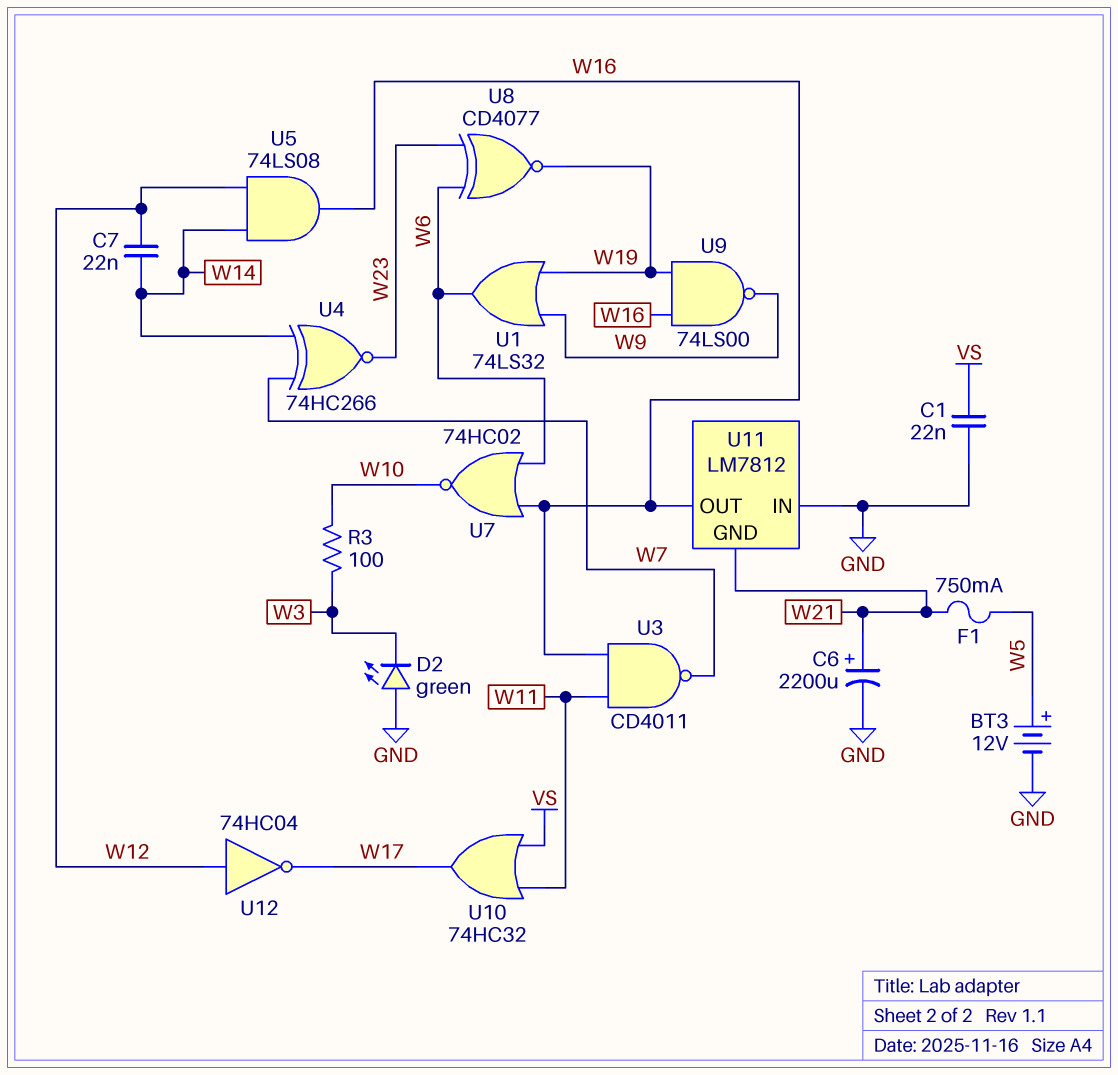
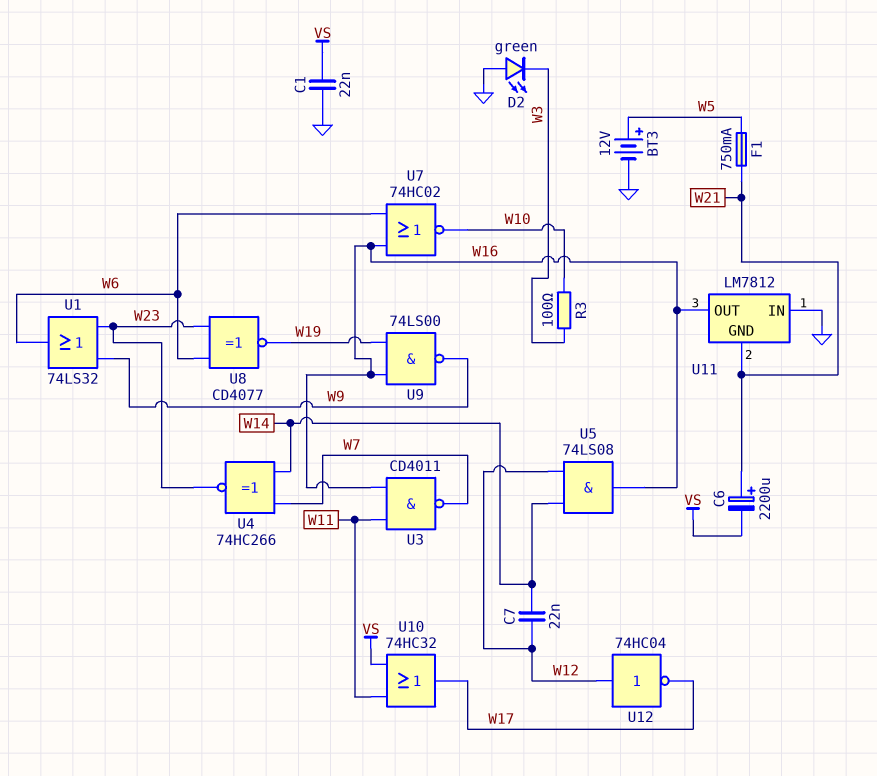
C6: 2200uF (plus W21, minus GND) -> 2200uF (plus W21, minus VS)
U1: OR 74LS32 (in W9, in W19, out W6) -> OR 74LS32 (in W9, in W23, out W6)

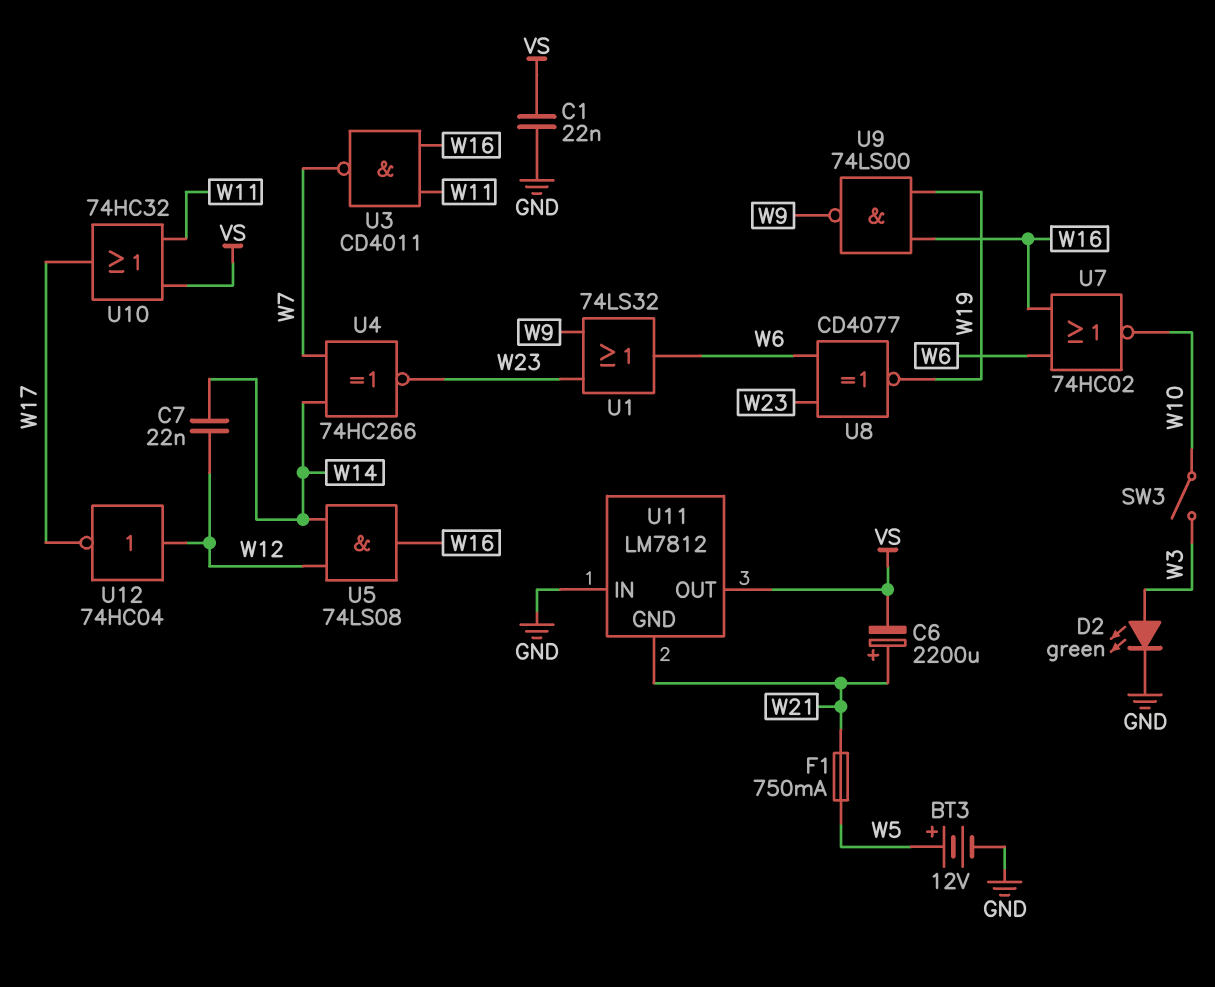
D2: LED green (A GND, K W3) -> LED green (A W3, K GND)
R3: 100 (W3, W10) -> none
SW3: none -> switch (W3, W10)
U11 pin OUT: W16 -> VS

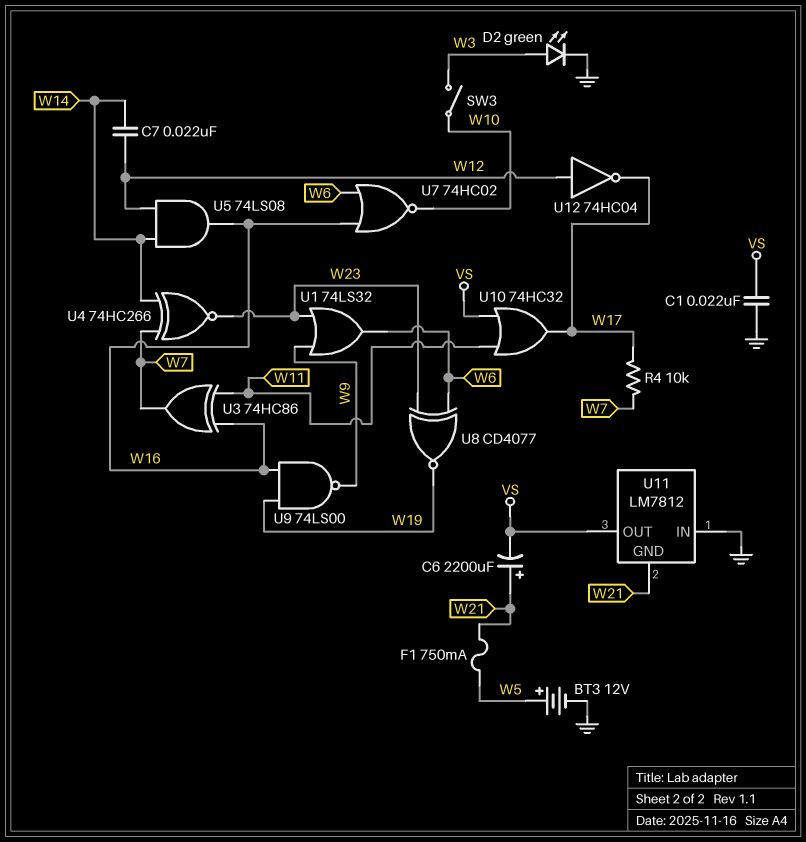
R4: none -> 10k (W7, W17)
U3: NAND CD4011 (in W11, in W16, out W7) -> XOR 74HC86 (in W11, in W16, out W7)

